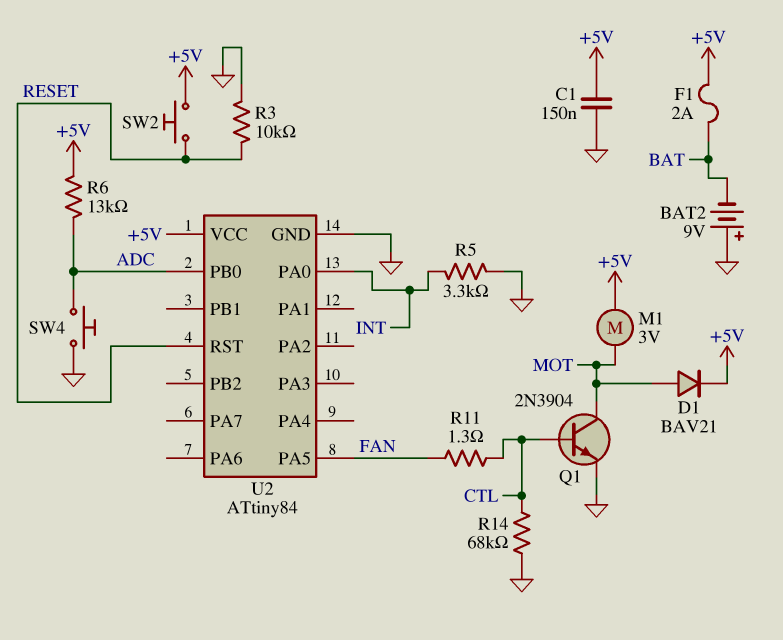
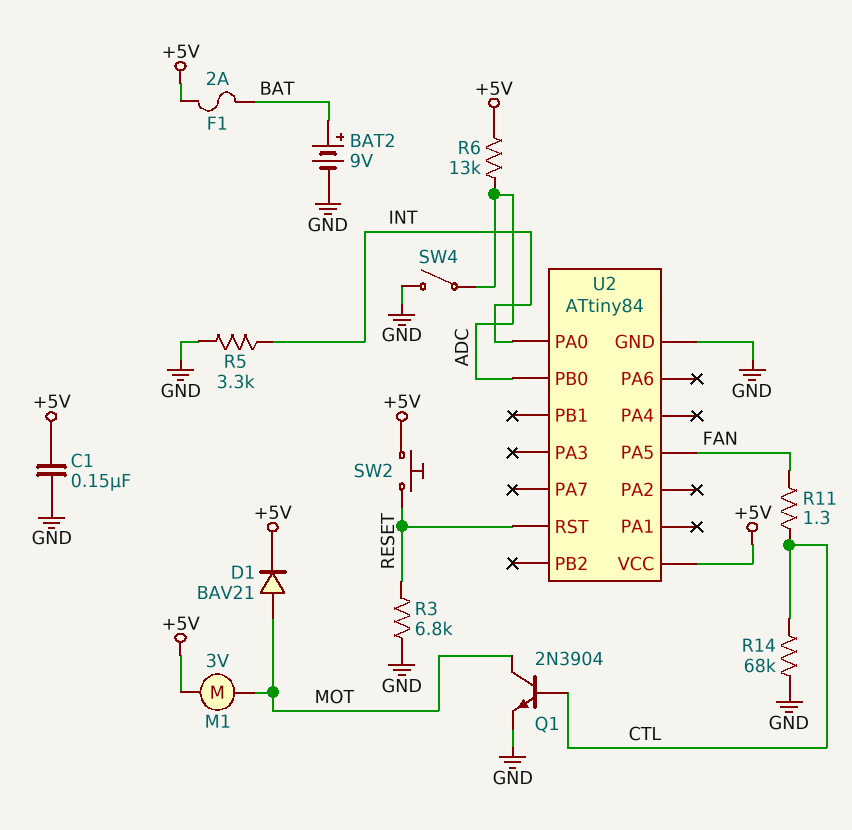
BAT2: 9V (plus GND, minus BAT) -> 9V (plus BAT, minus GND)
R3: 10k (GND, RESET) -> 6.8k (GND, RESET)
SW4: button (ADC, GND) -> switch (ADC, GND)

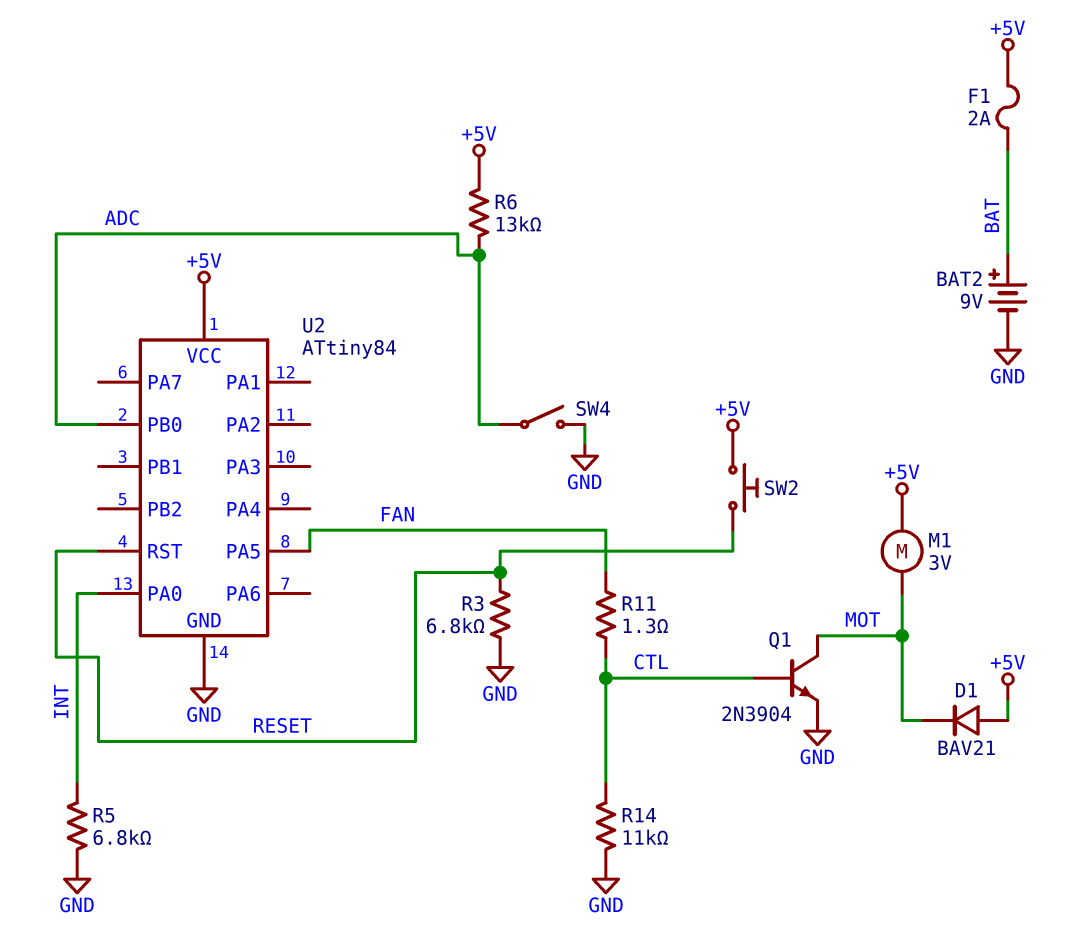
C1: 150nF (+5V, GND) -> none
D1: diode BAV21 (A MOT, K +5V) -> diode BAV21 (A +5V, K MOT)
R5: 3.3k (GND, INT) -> 6.8k (GND, INT)
R14: 68k (CTL, GND) -> 11k (CTL, GND)

